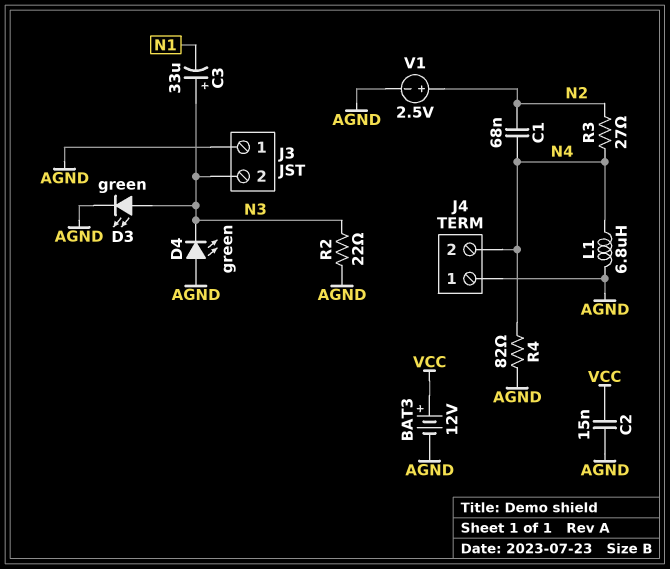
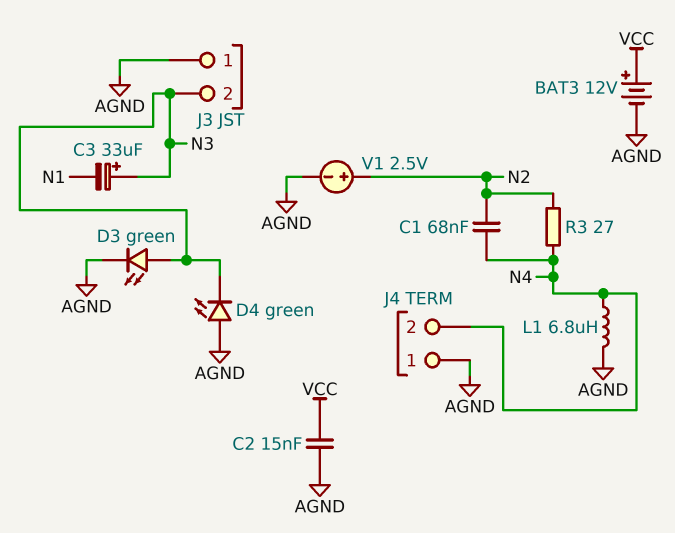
R2: 22 (AGND, N3) -> none
R4: 82 (AGND, N4) -> none

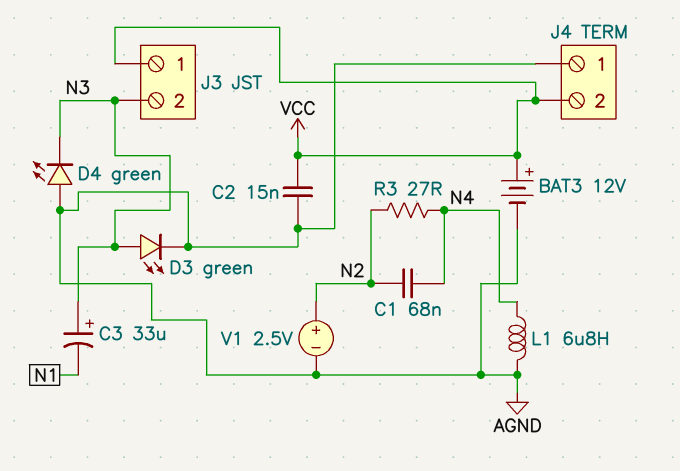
J3 pin 1: AGND -> VCC
J4 pin 2: N4 -> VCC

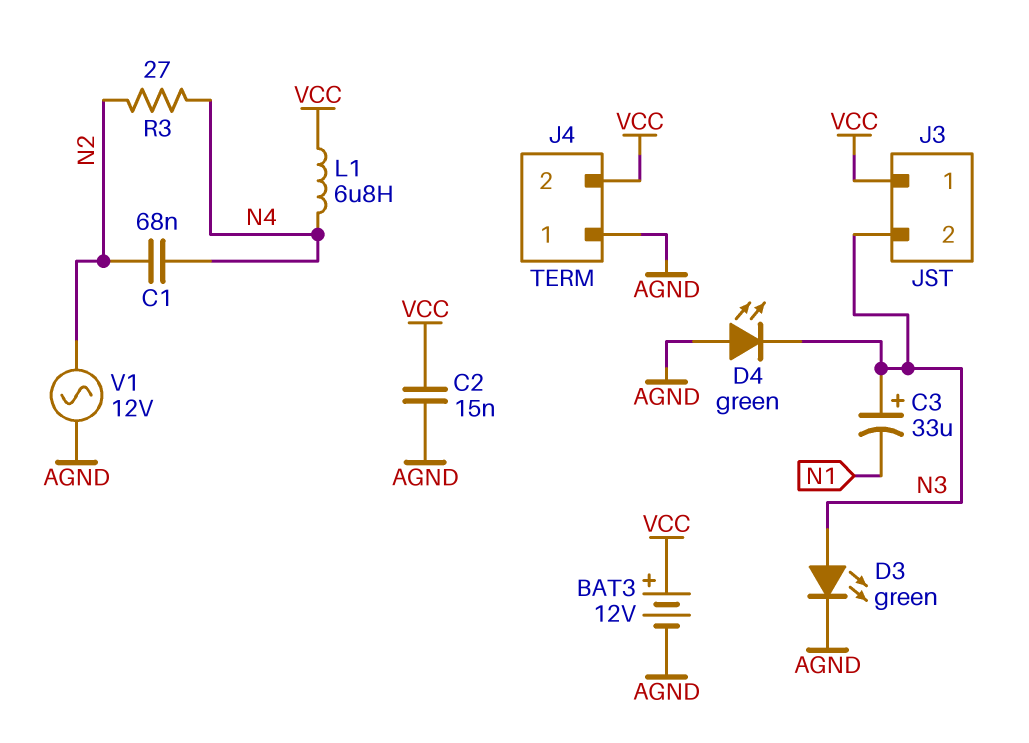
L1: 6.8uH (AGND, N4) -> 6.8uH (N4, VCC)
V1: 2.5V (plus N2, minus AGND) -> AC 12V (AGND, N2)

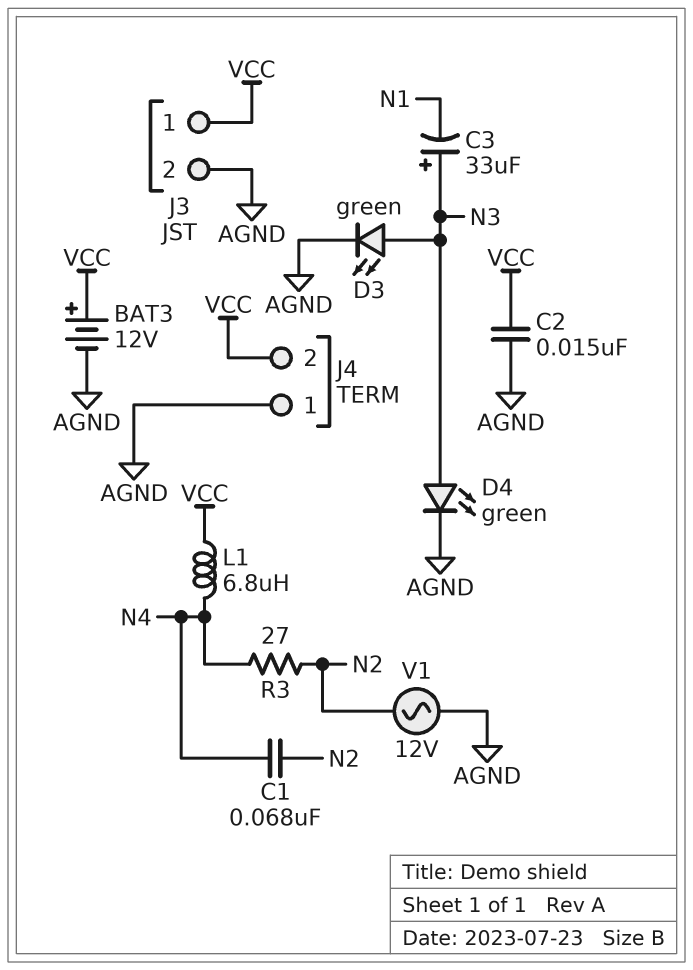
D4: LED green (A AGND, K N3) -> LED green (A N3, K AGND)
J3 pin 2: N3 -> AGND

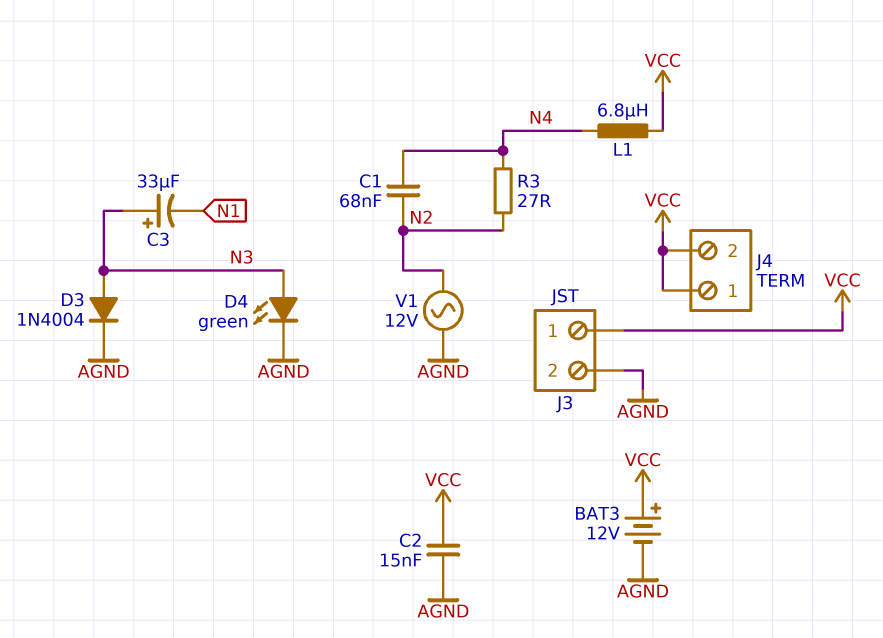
D3: LED green (A N3, K AGND) -> diode 1N4004 (A N3, K AGND)
J4 pin 1: AGND -> VCC

